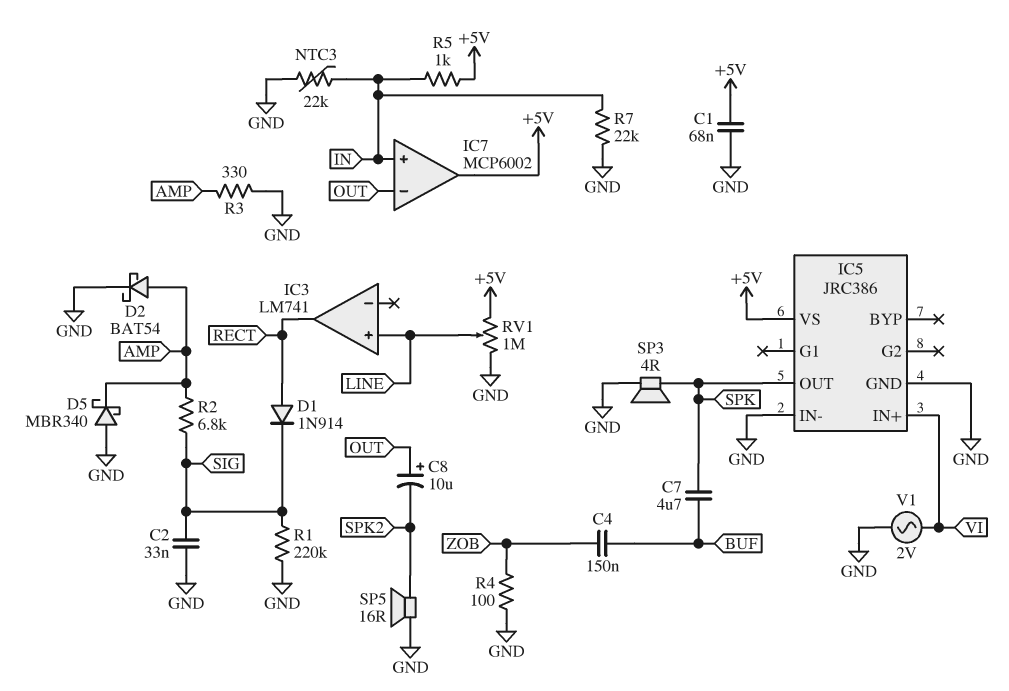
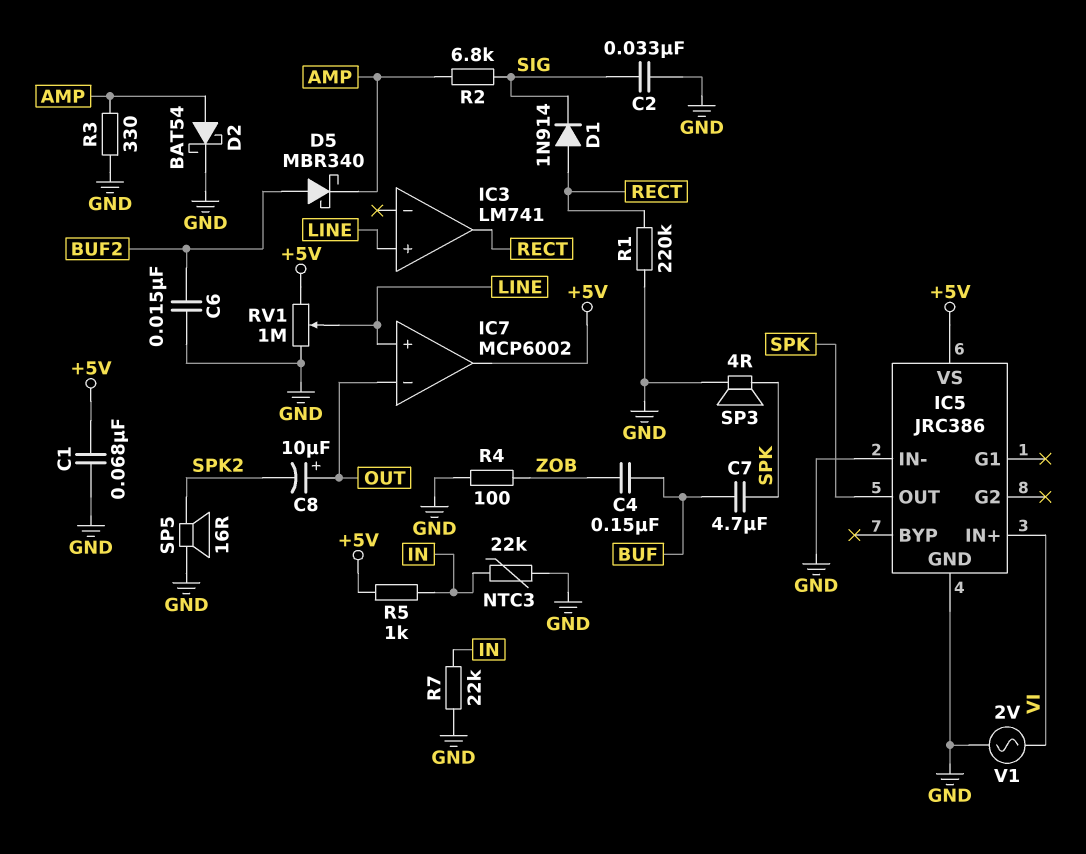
C6: none -> 15nF (BUF2, GND)
D5: schottky MBR340 (A GND, K AMP) -> schottky MBR340 (A BUF2, K AMP)
IC7 pin in+: IN -> LINE
R1: 220k (GND, SIG) -> 220k (GND, RECT)

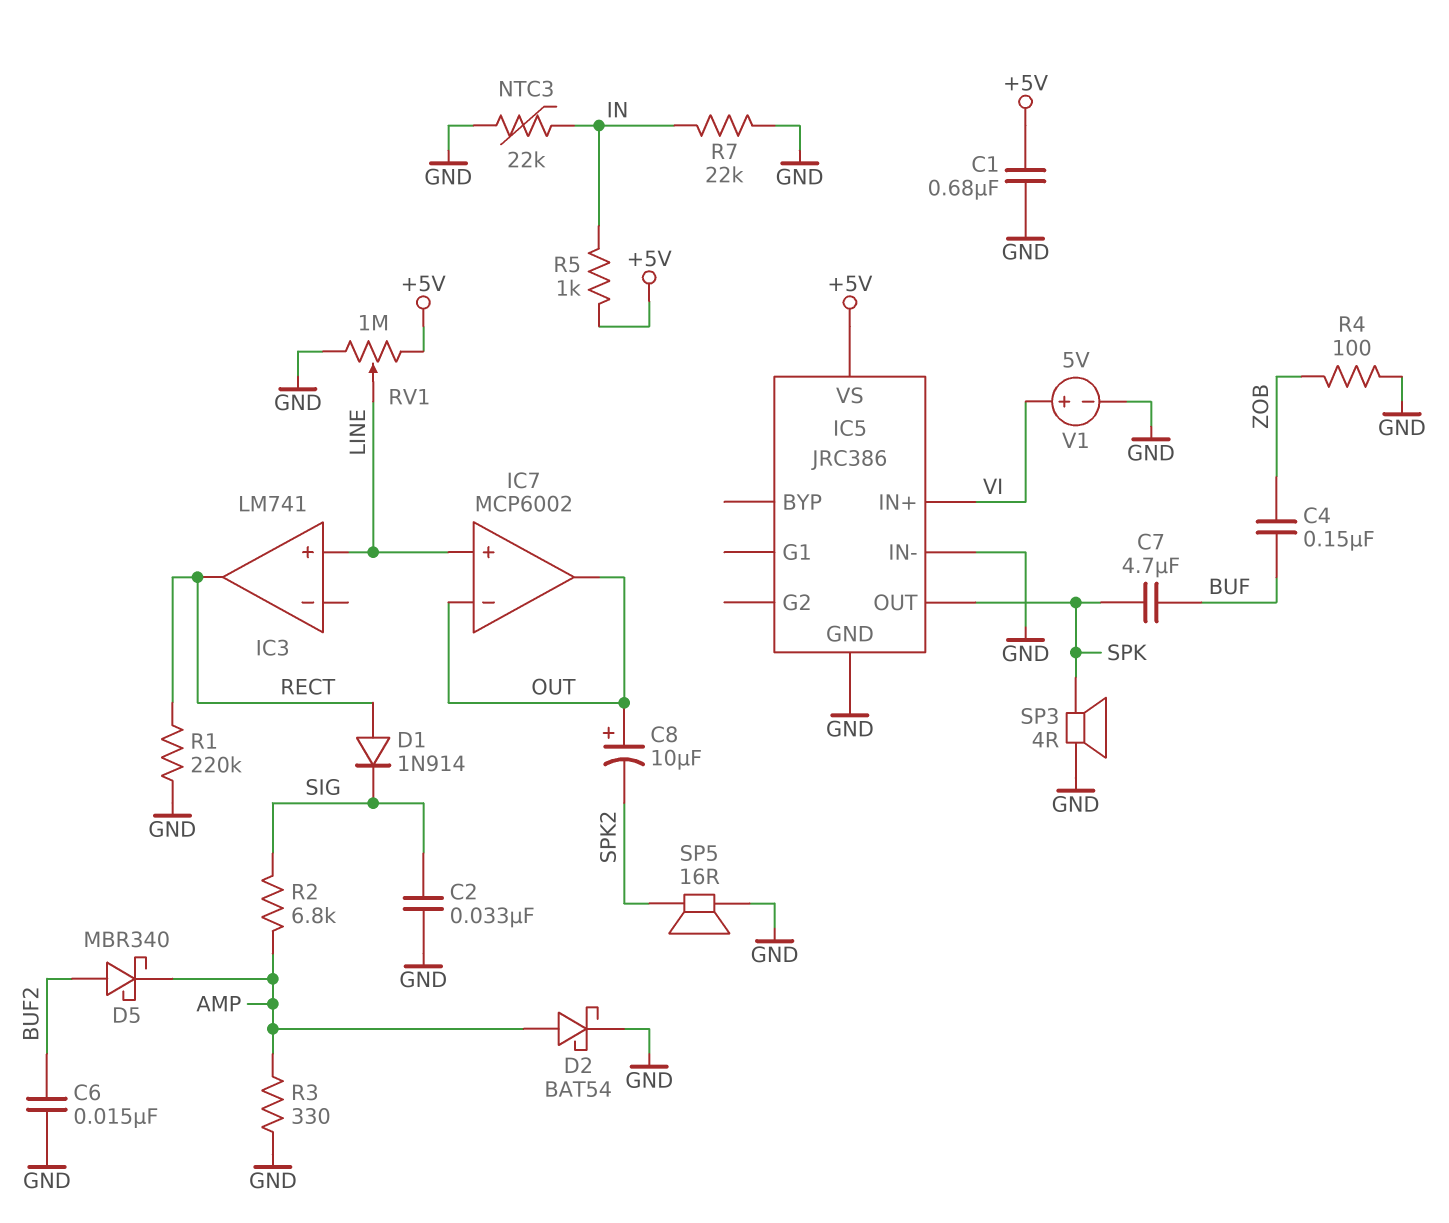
C1: 68nF (+5V, GND) -> 680nF (+5V, GND)
IC7 pin out: +5V -> OUT
V1: AC 2V (GND, VI) -> 5V (plus VI, minus GND)

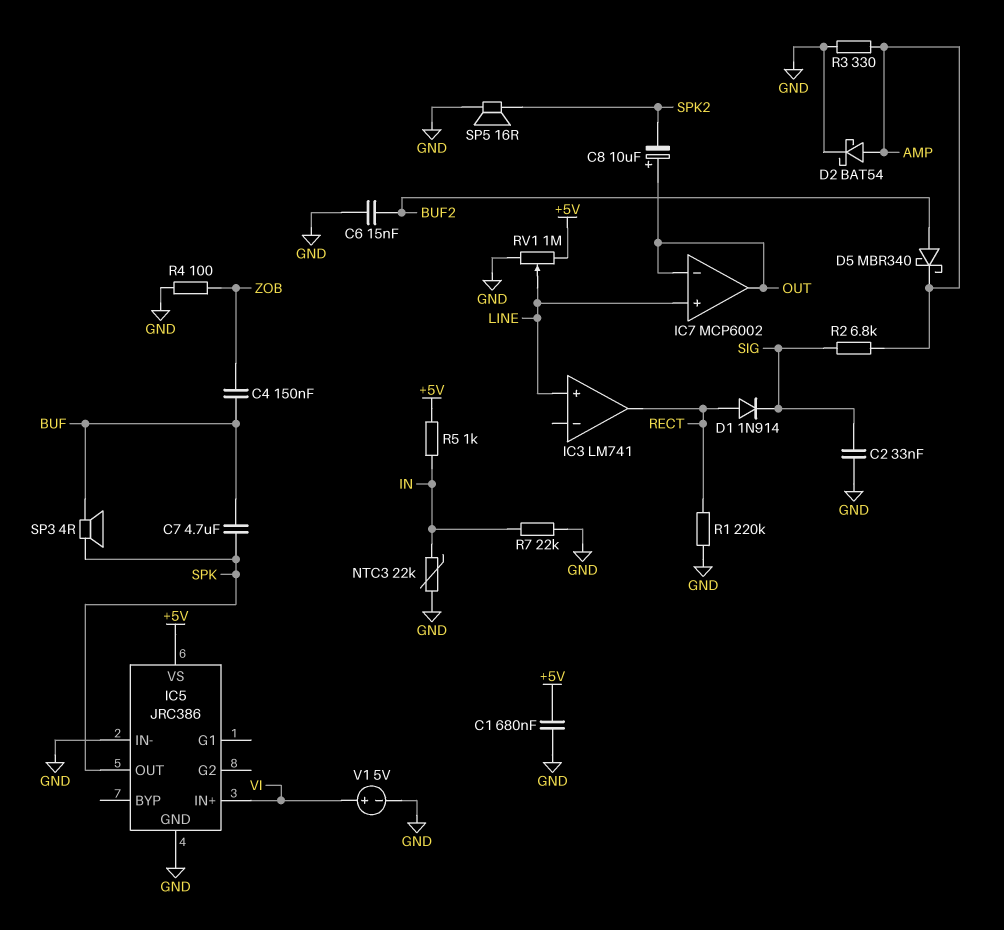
SP3: speaker 4R (GND, SPK) -> speaker 4R (BUF, SPK)

